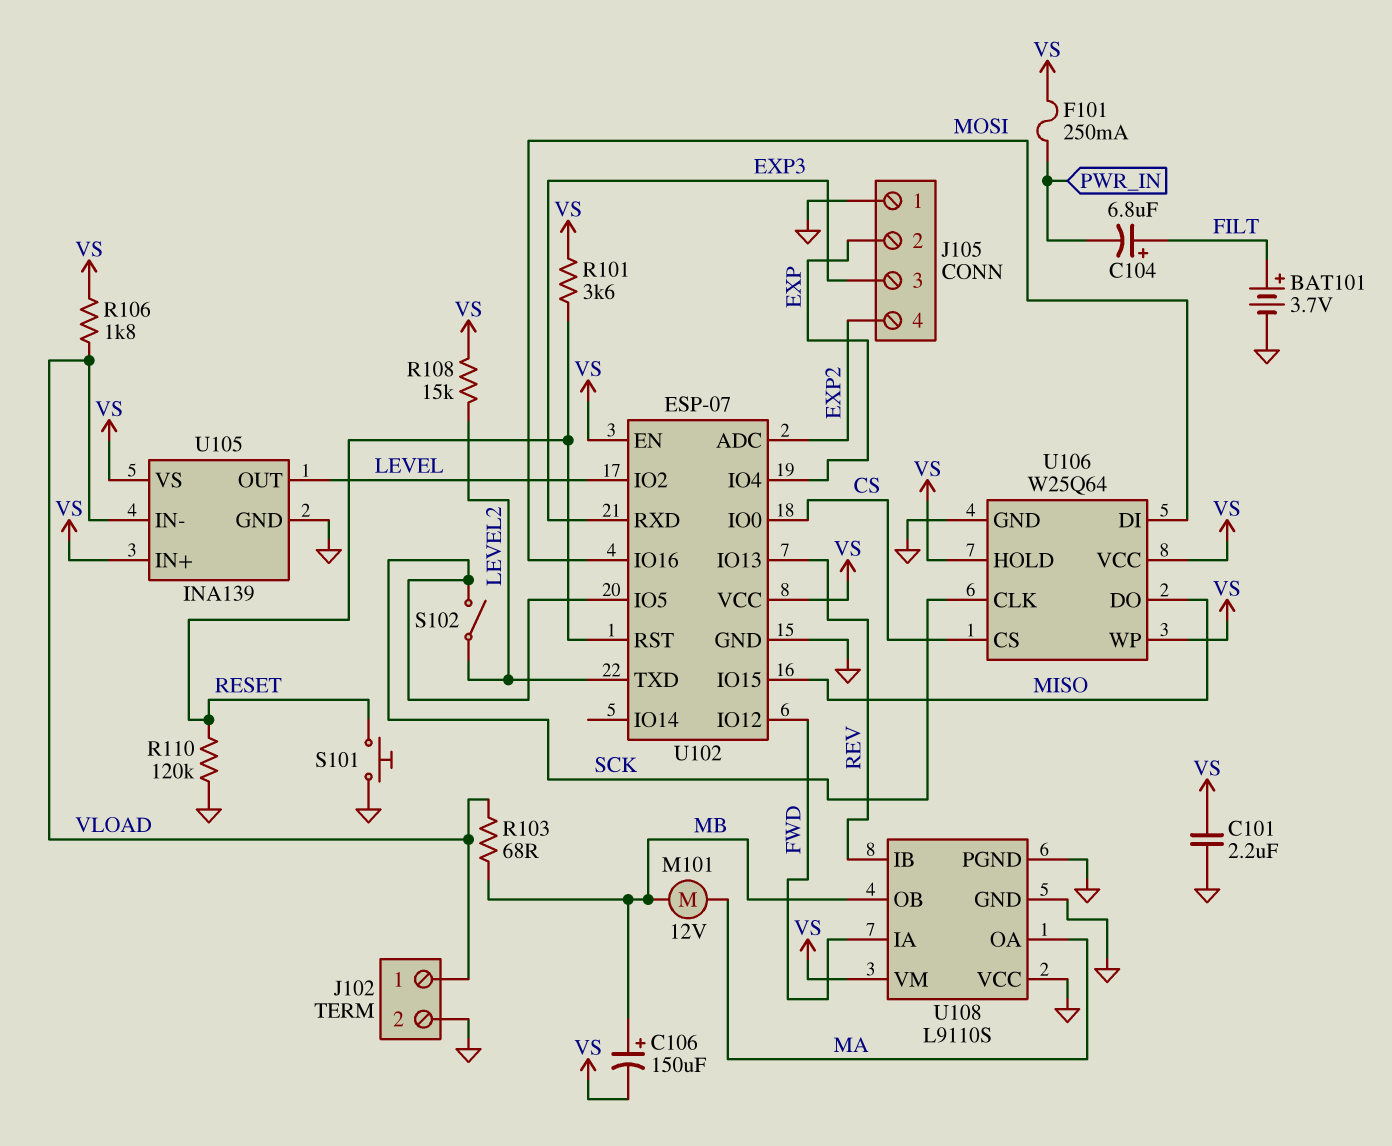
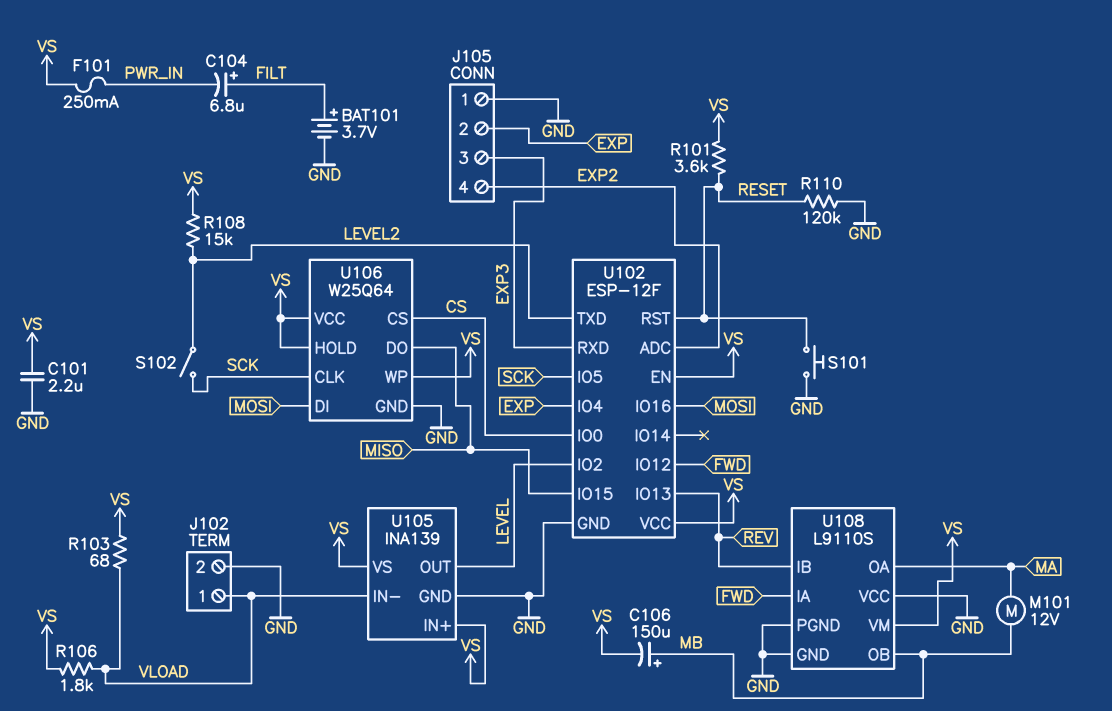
R103: 68 (MB, VLOAD) -> 68 (VLOAD, VS)
U102: ESP-07 -> ESP-12F

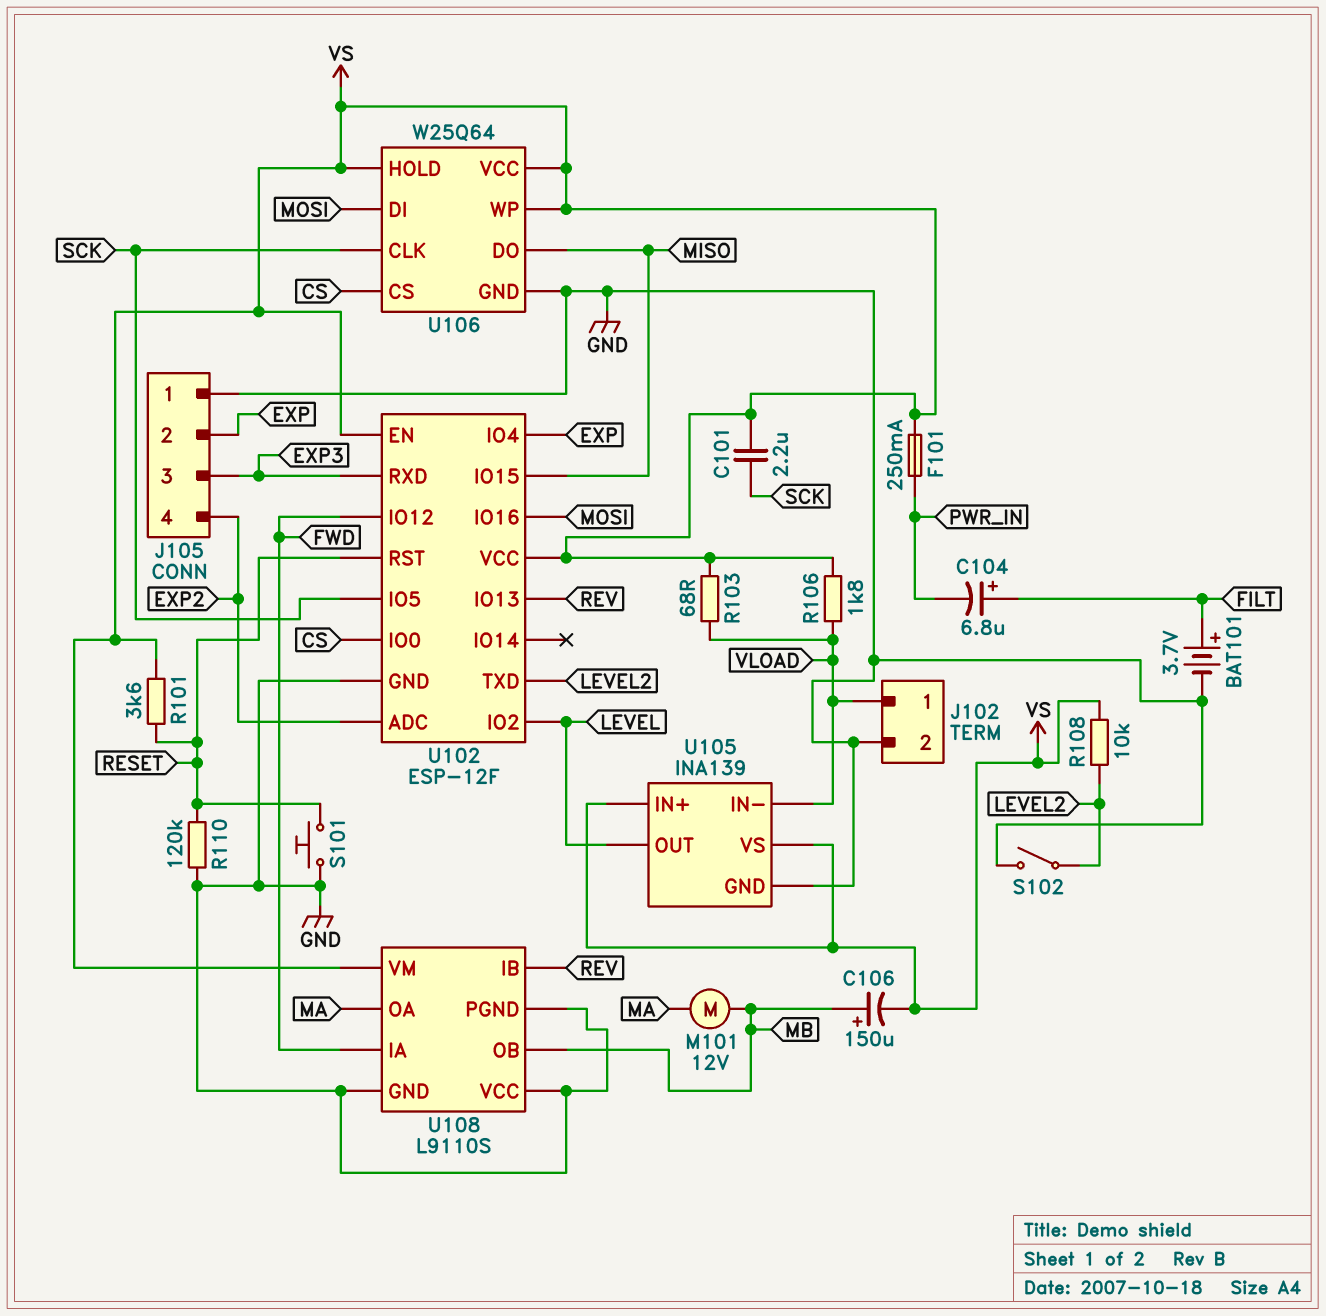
C101: 2.2uF (GND, VS) -> 2.2uF (SCK, VS)
R108: 15k (LEVEL2, VS) -> 10k (LEVEL2, VS)
S102: switch (LEVEL2, SCK) -> switch (GND, LEVEL2)

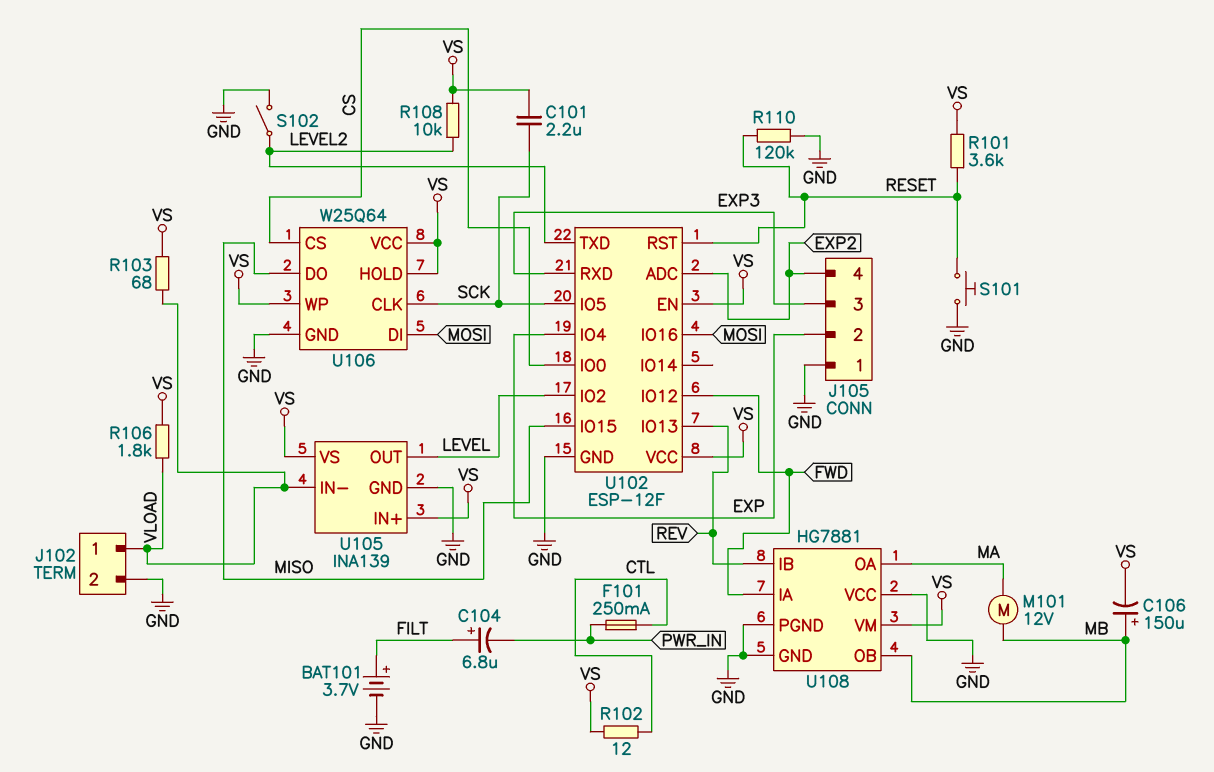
F101: 250mA (PWR_IN, VS) -> 250mA (CTL, PWR_IN)
R102: none -> 12 (CTL, VS)
U108: L9110S -> HG7881

